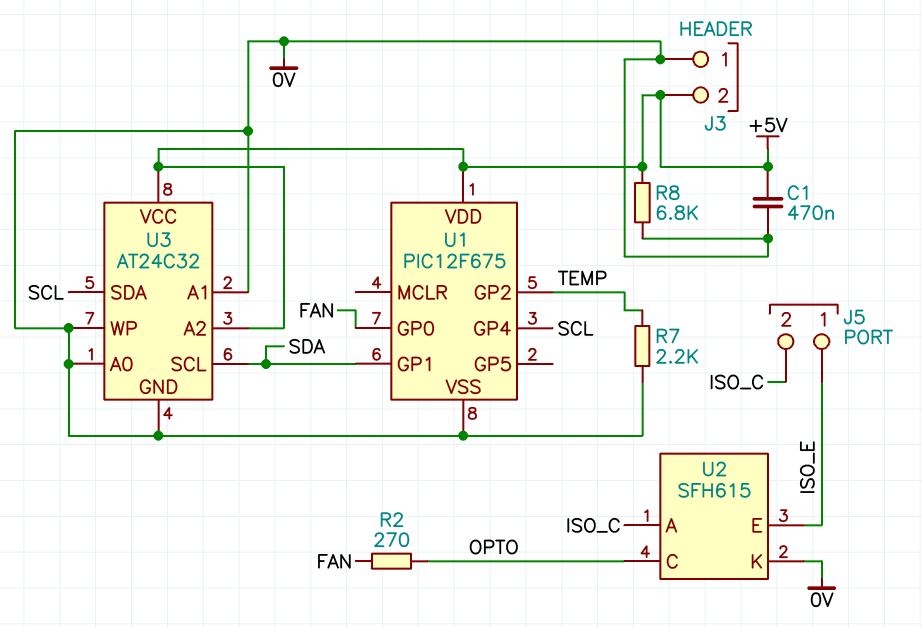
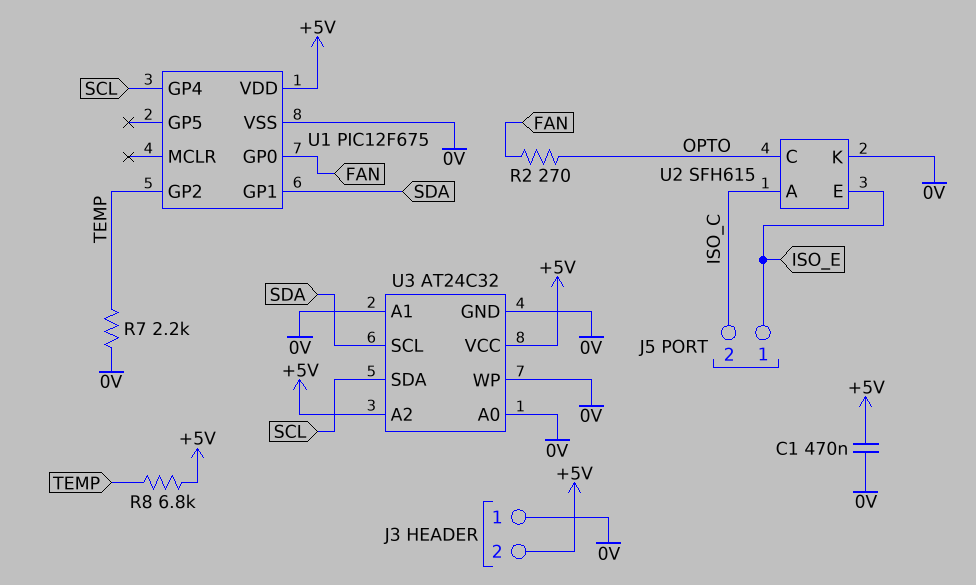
R8: 6.8k (+5V, 0V) -> 6.8k (+5V, TEMP)

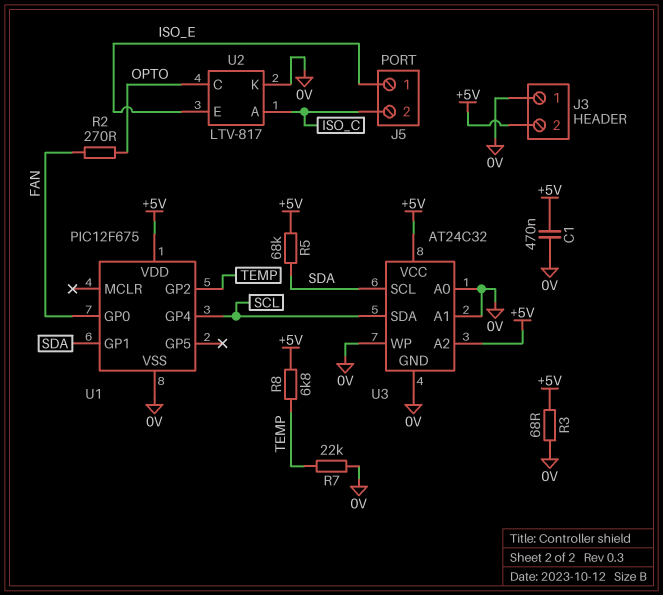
R3: none -> 68 (+5V, 0V)
R5: none -> 68k (+5V, SDA)
R7: 2.2k (0V, TEMP) -> 22k (0V, TEMP)
U2: SFH615 -> LTV-817

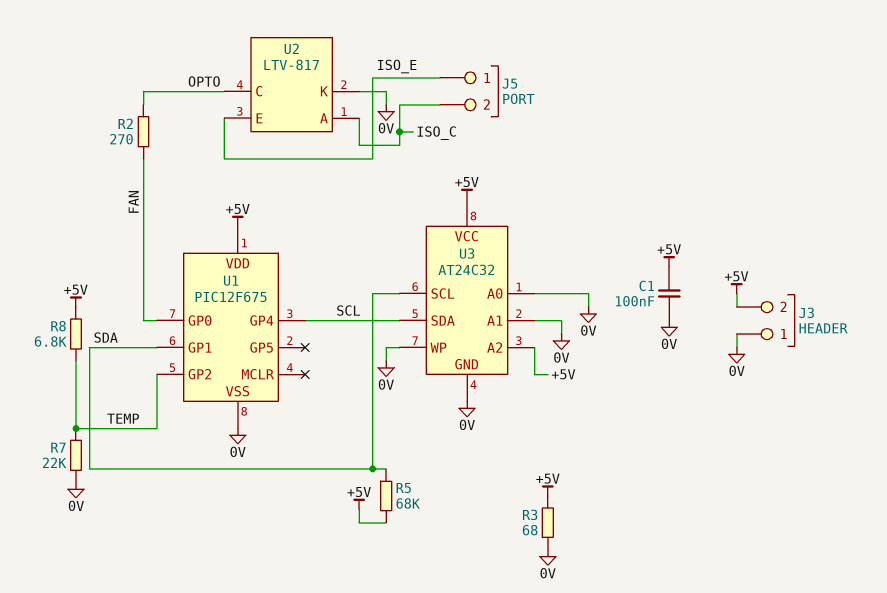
C1: 470nF (+5V, 0V) -> 100nF (+5V, 0V)

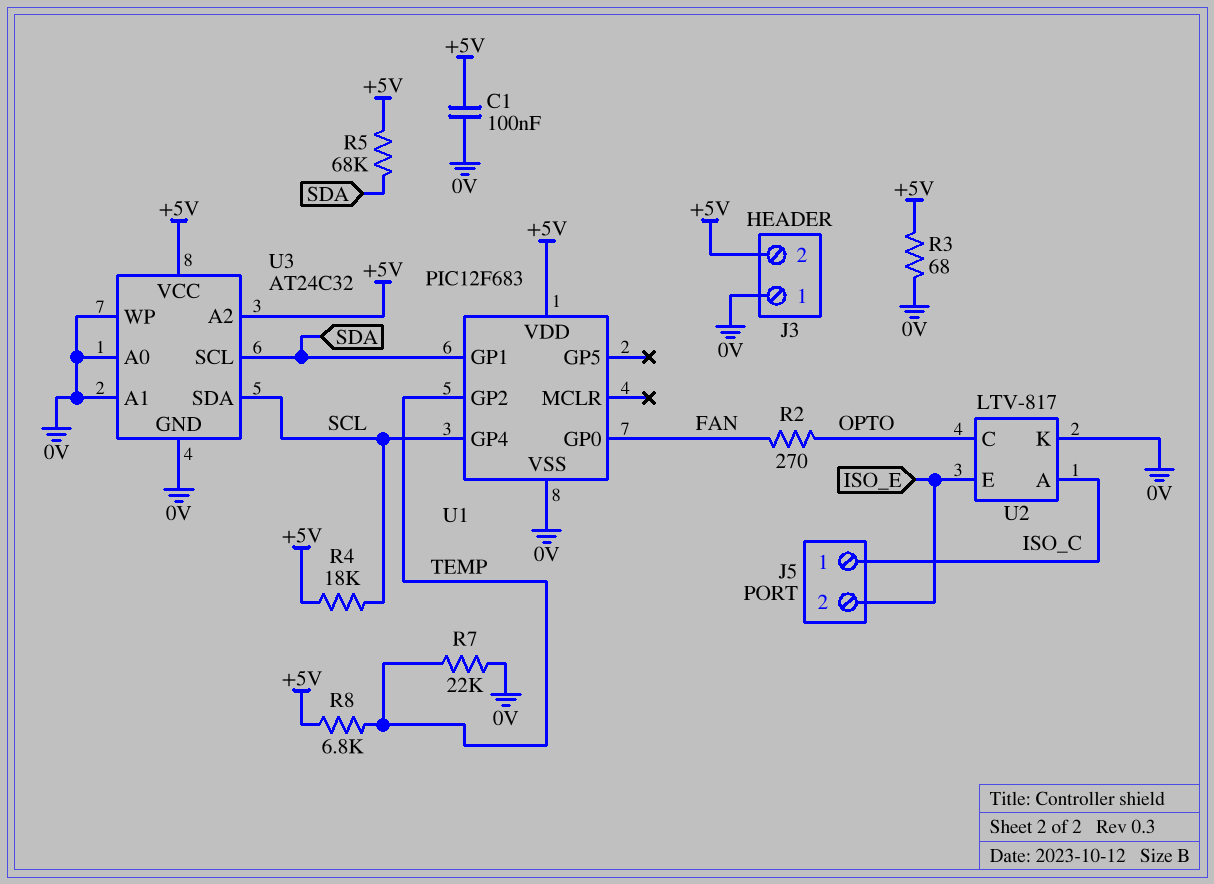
J5 pin 1: ISO_E -> ISO_C
J5 pin 2: ISO_C -> ISO_E
R4: none -> 18k (+5V, SCL)
U1: PIC12F675 -> PIC12F683

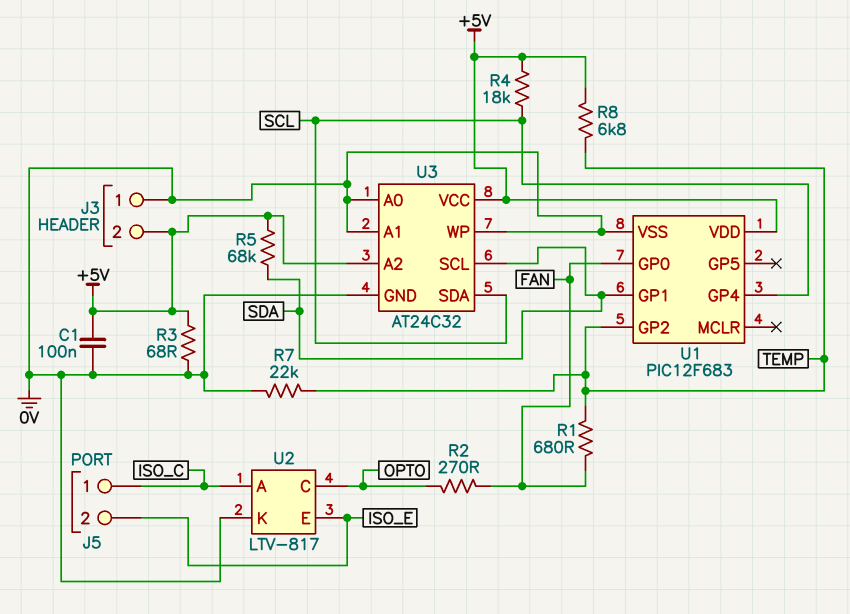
R1: none -> 680 (FAN, TEMP)

